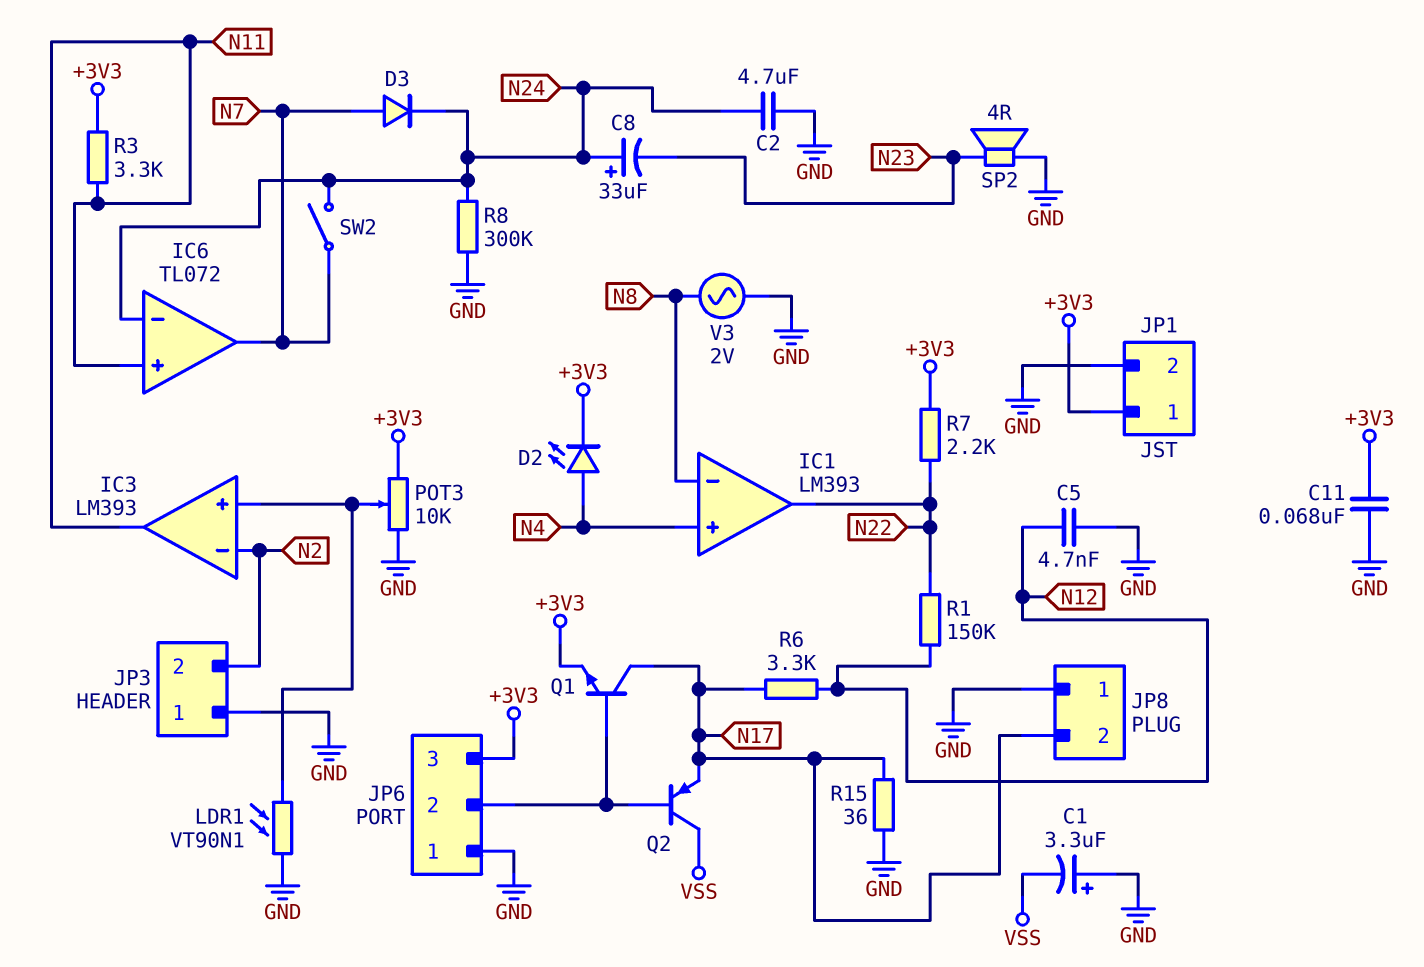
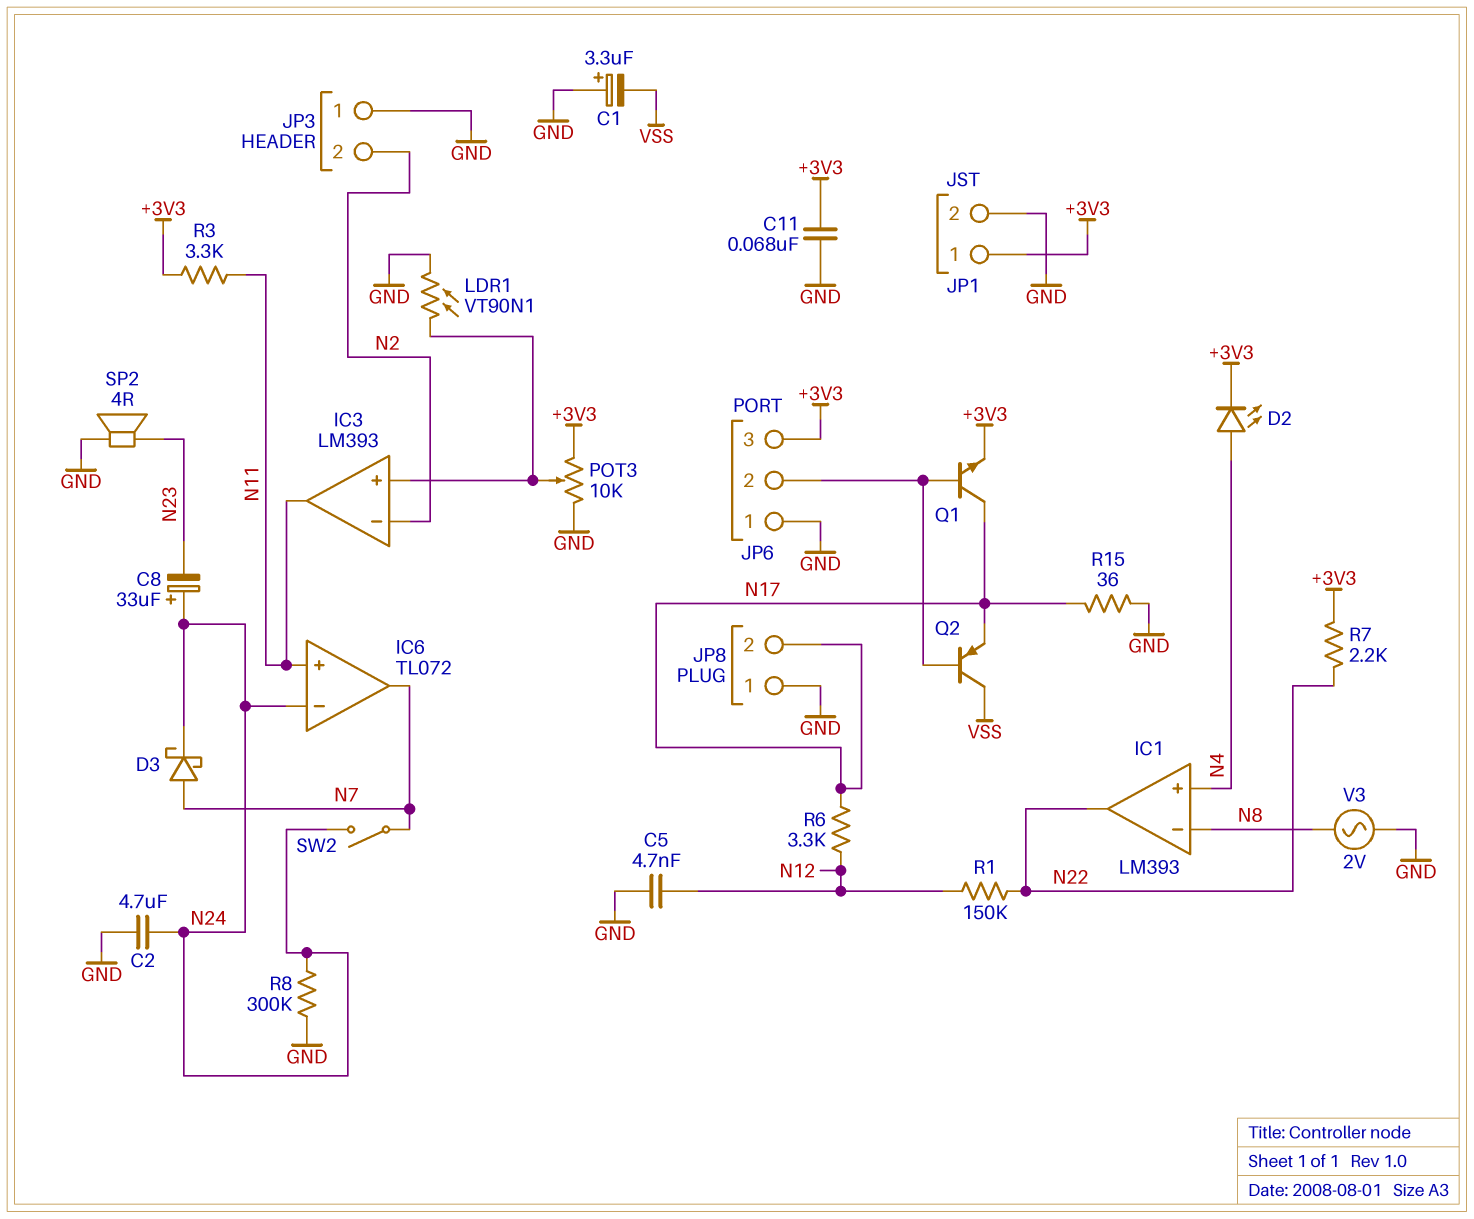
D3: diode (A N7, K N24) -> schottky (A N7, K N24)

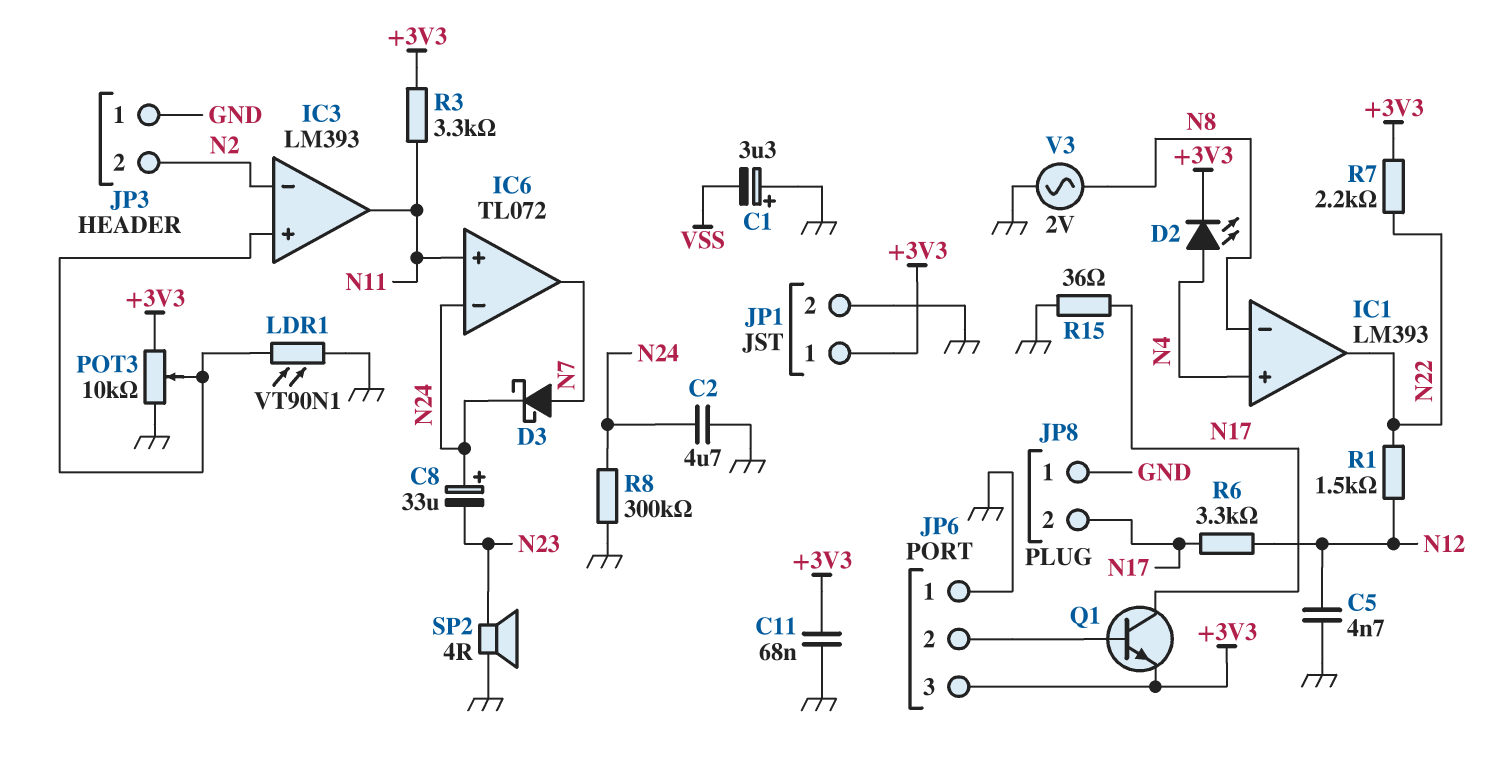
Q2: PNP (B JP6/2, C VSS, E N17) -> none
R1: 150k (N12, N22) -> 1.5k (N12, N22)
SW2: switch (N7, N24) -> none

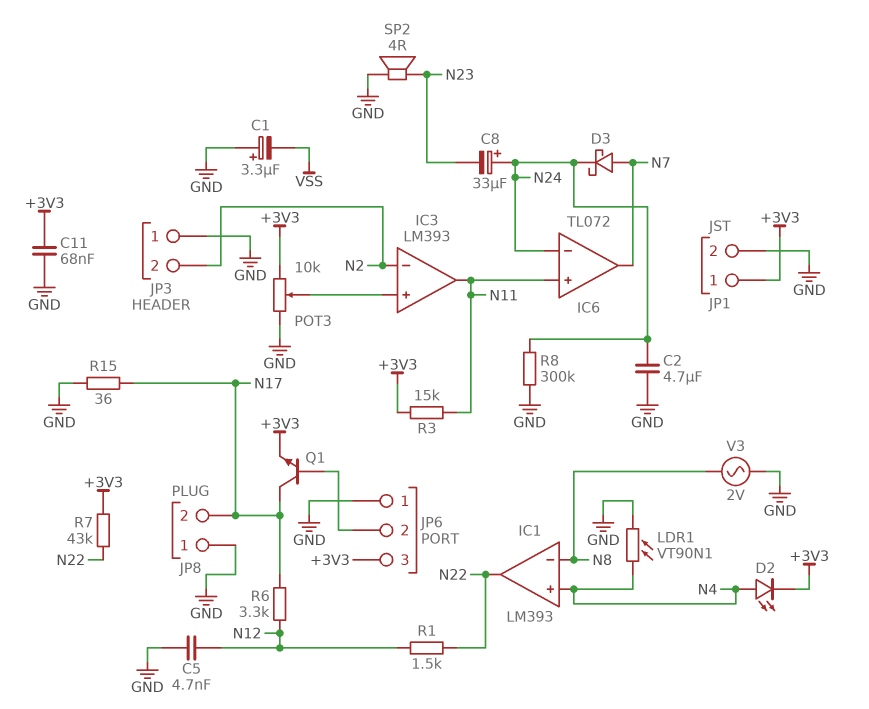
LDR1: VT90N1 (GND, IC3/in+) -> VT90N1 (GND, N4)
R3: 3.3k (+3V3, N11) -> 15k (+3V3, N11)
R7: 2.2k (+3V3, N22) -> 43k (+3V3, N22)

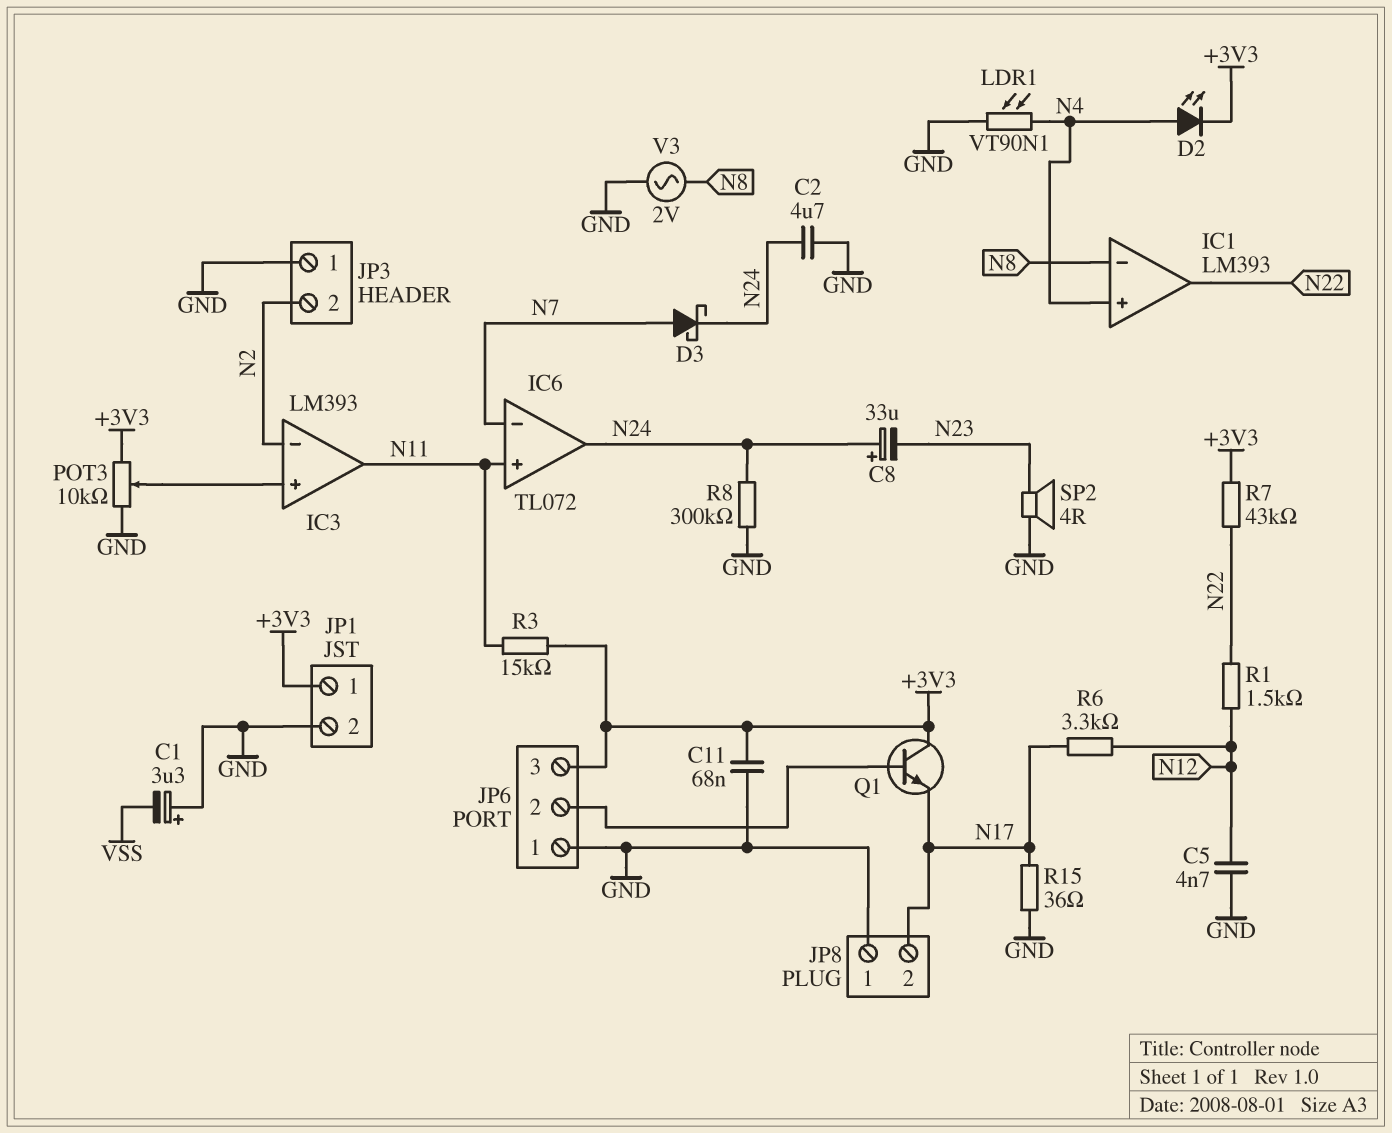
IC6 pin in-: N24 -> N7
IC6 pin out: N7 -> N24
Q1: NPN (B JP6/2, C N17, E +3V3) -> NPN (B JP6/2, C +3V3, E N17)

